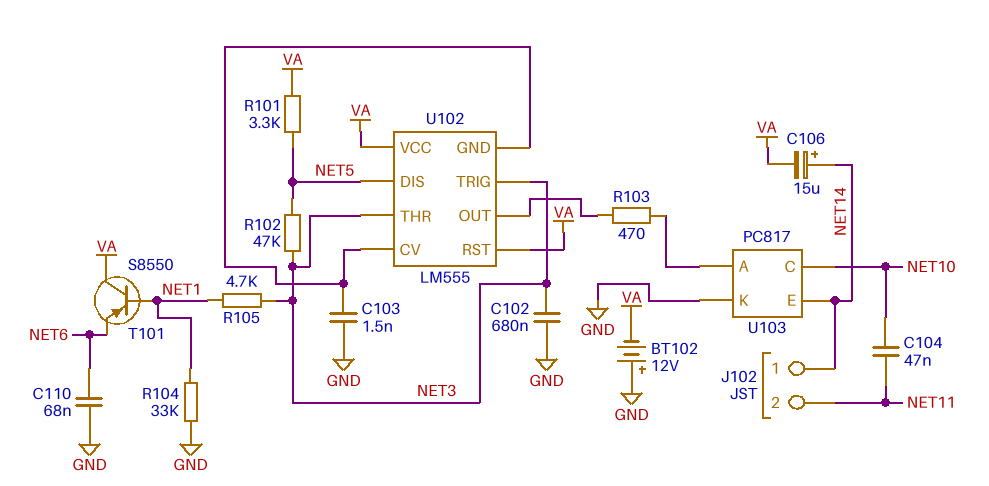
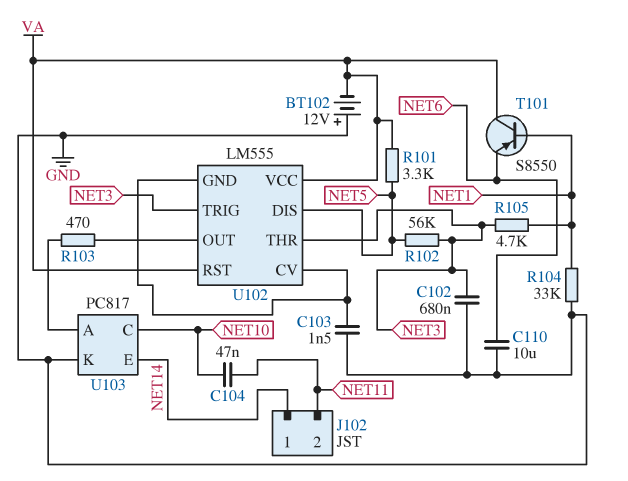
C106: 15uF (plus NET14, minus VA) -> none
C110: 68nF (GND, NET6) -> 10uF (GND, NET6)
R102: 47k (NET3, NET5) -> 56k (NET3, NET5)

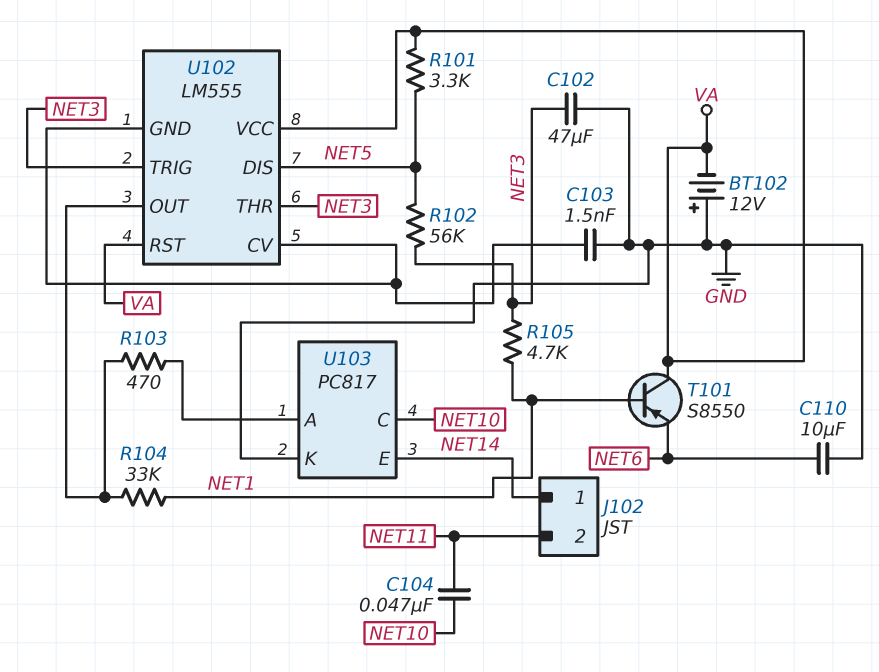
C102: 680nF (GND, NET3) -> 47uF (GND, NET3)
R104: 33k (GND, NET1) -> 33k (NET1, U102/OUT)

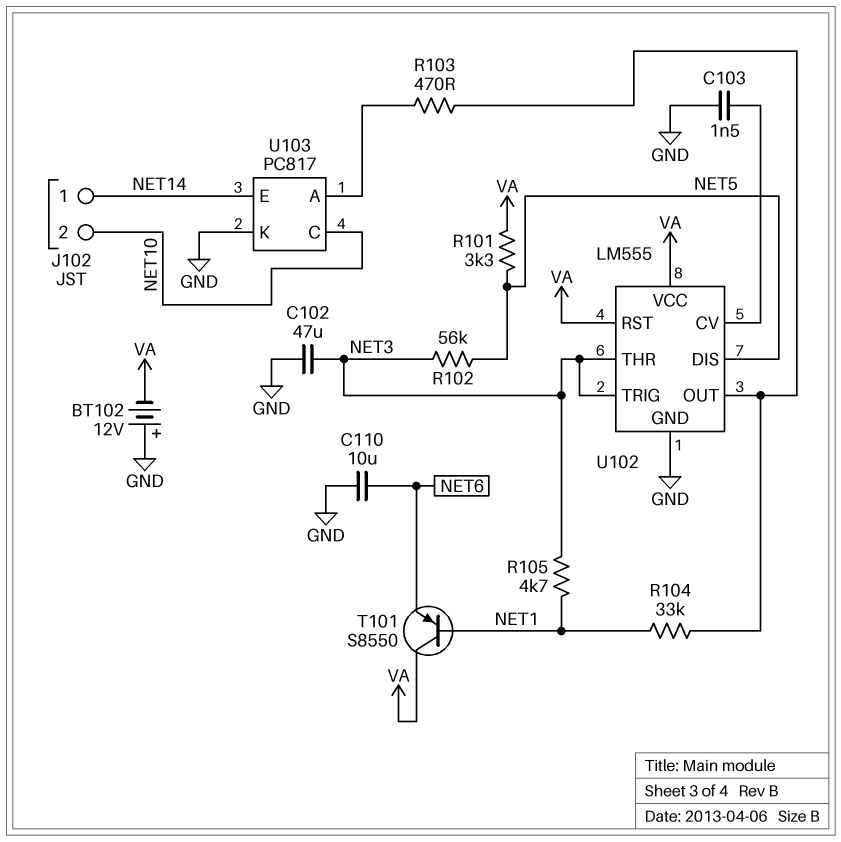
C104: 47nF (NET10, NET11) -> none
J102 pin 2: NET11 -> NET10
U102 pin GND: U102/CV -> GND

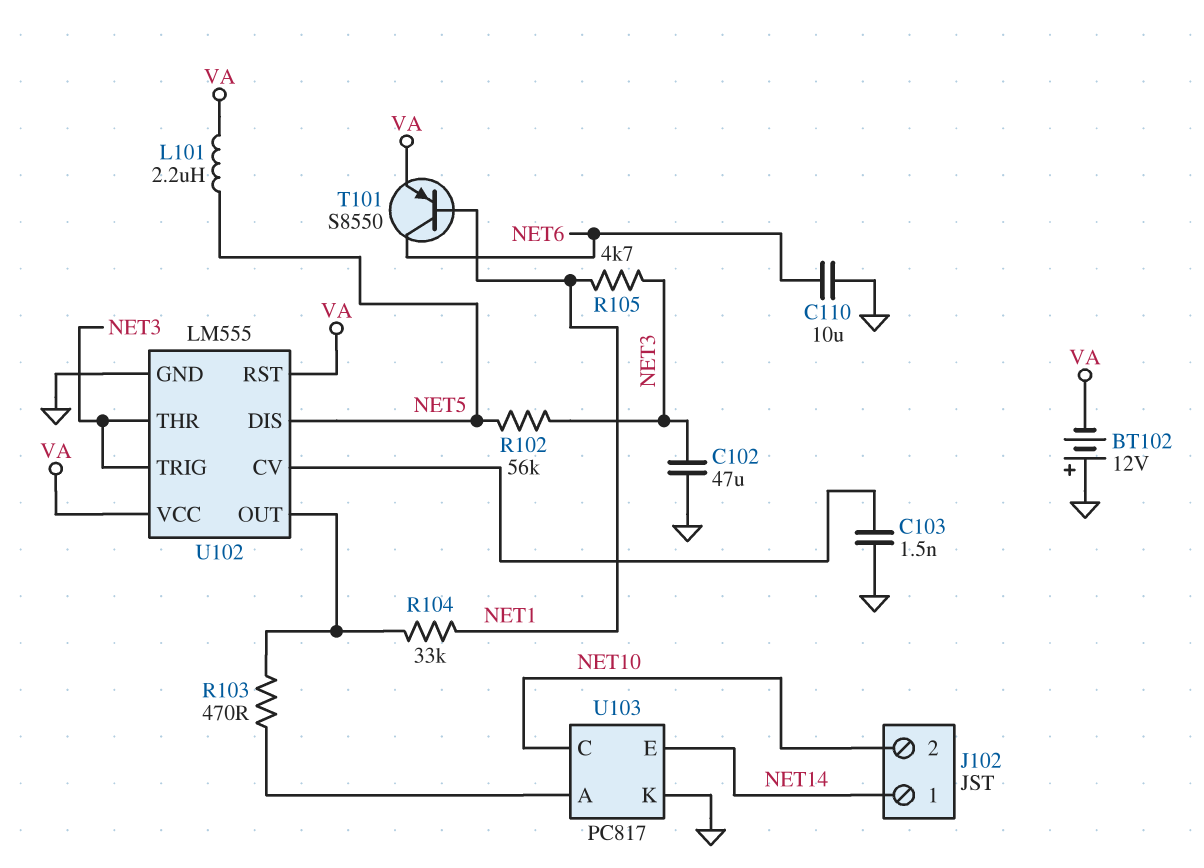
L101: none -> 2.2uH (NET5, VA)
R101: 3.3k (NET5, VA) -> none
T101: PNP S8550 (B NET1, C VA, E NET6) -> PNP S8550 (B NET1, C NET6, E VA)

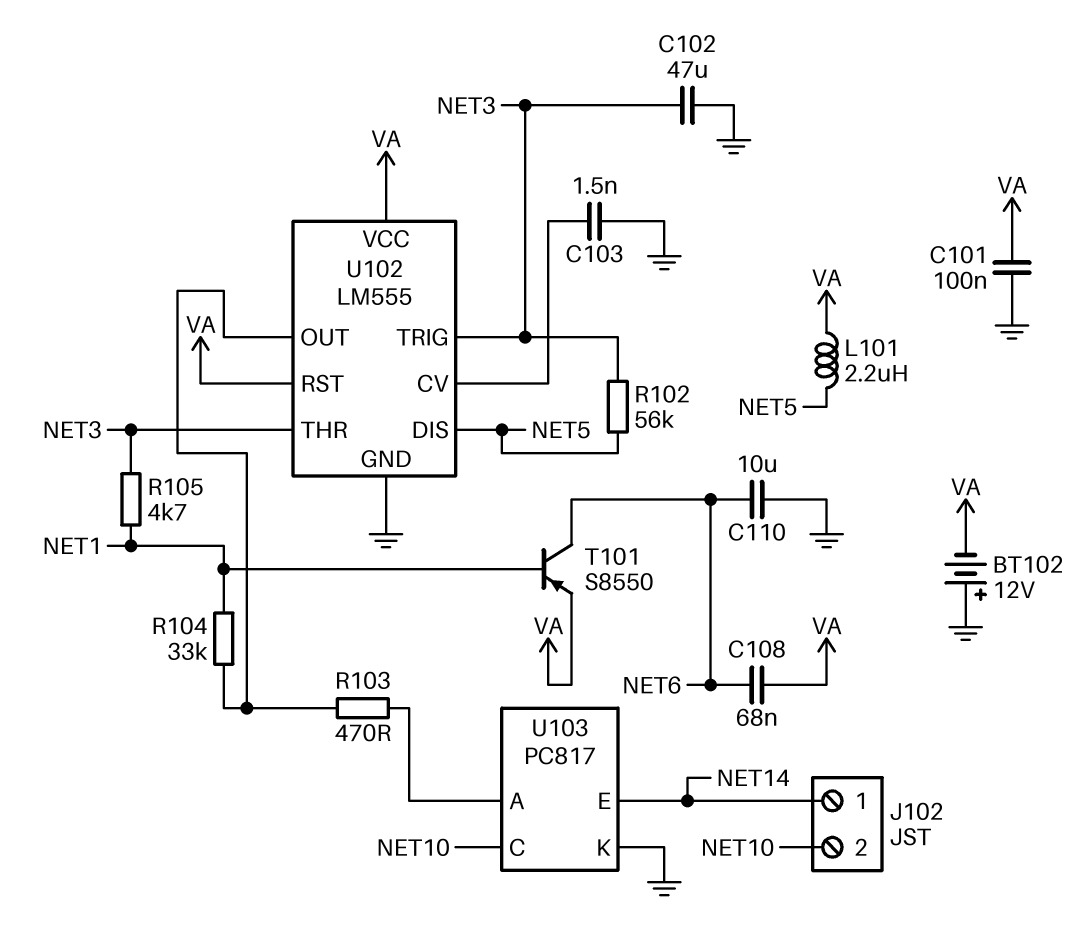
C101: none -> 100nF (GND, VA)
C108: none -> 68nF (NET6, VA)

